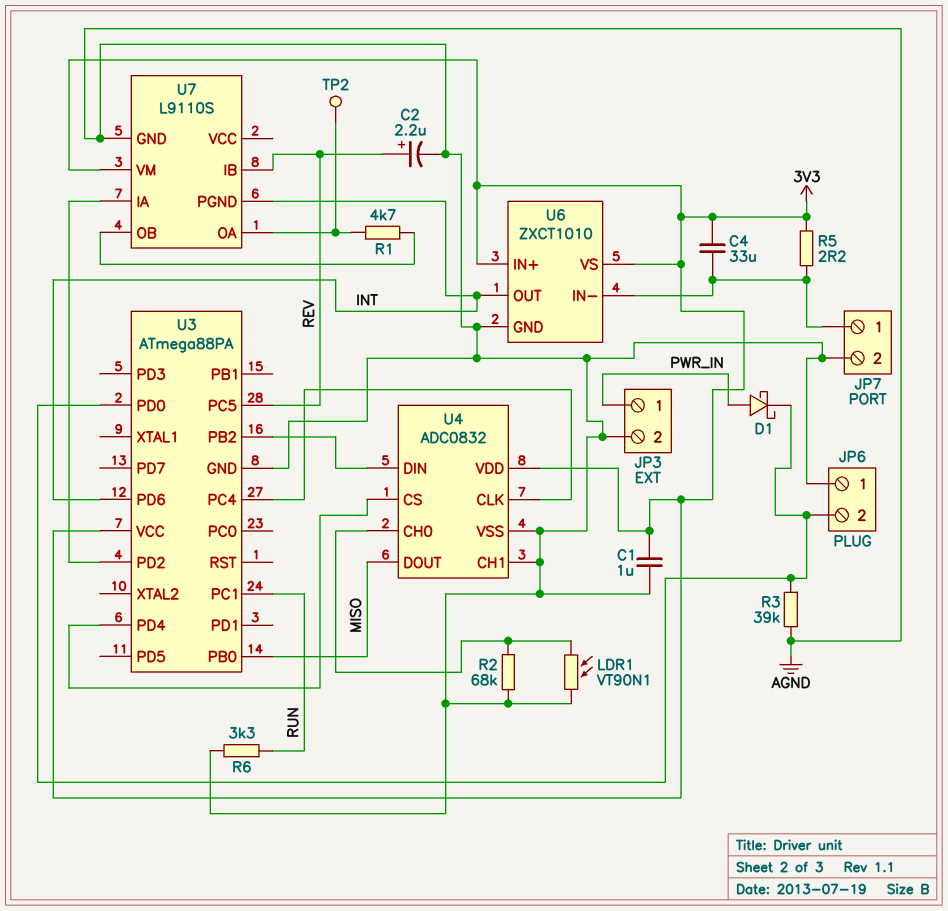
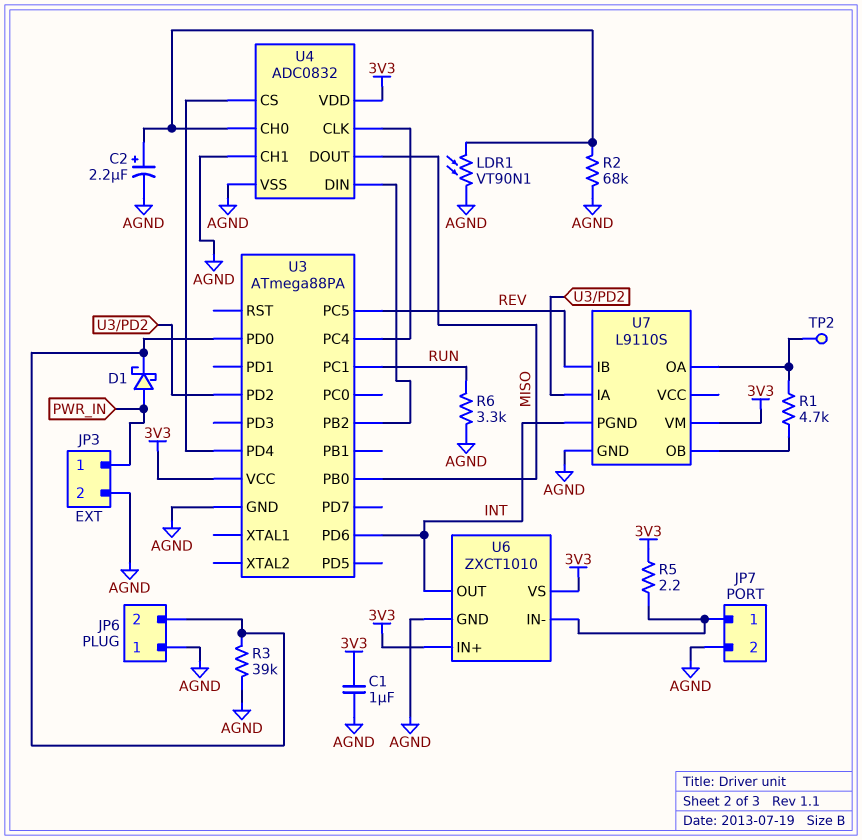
C2: 2.2uF (plus REV, minus AGND) -> 2.2uF (plus U4/CH0, minus AGND)
C4: 33uF (3V3, JP7/1) -> none

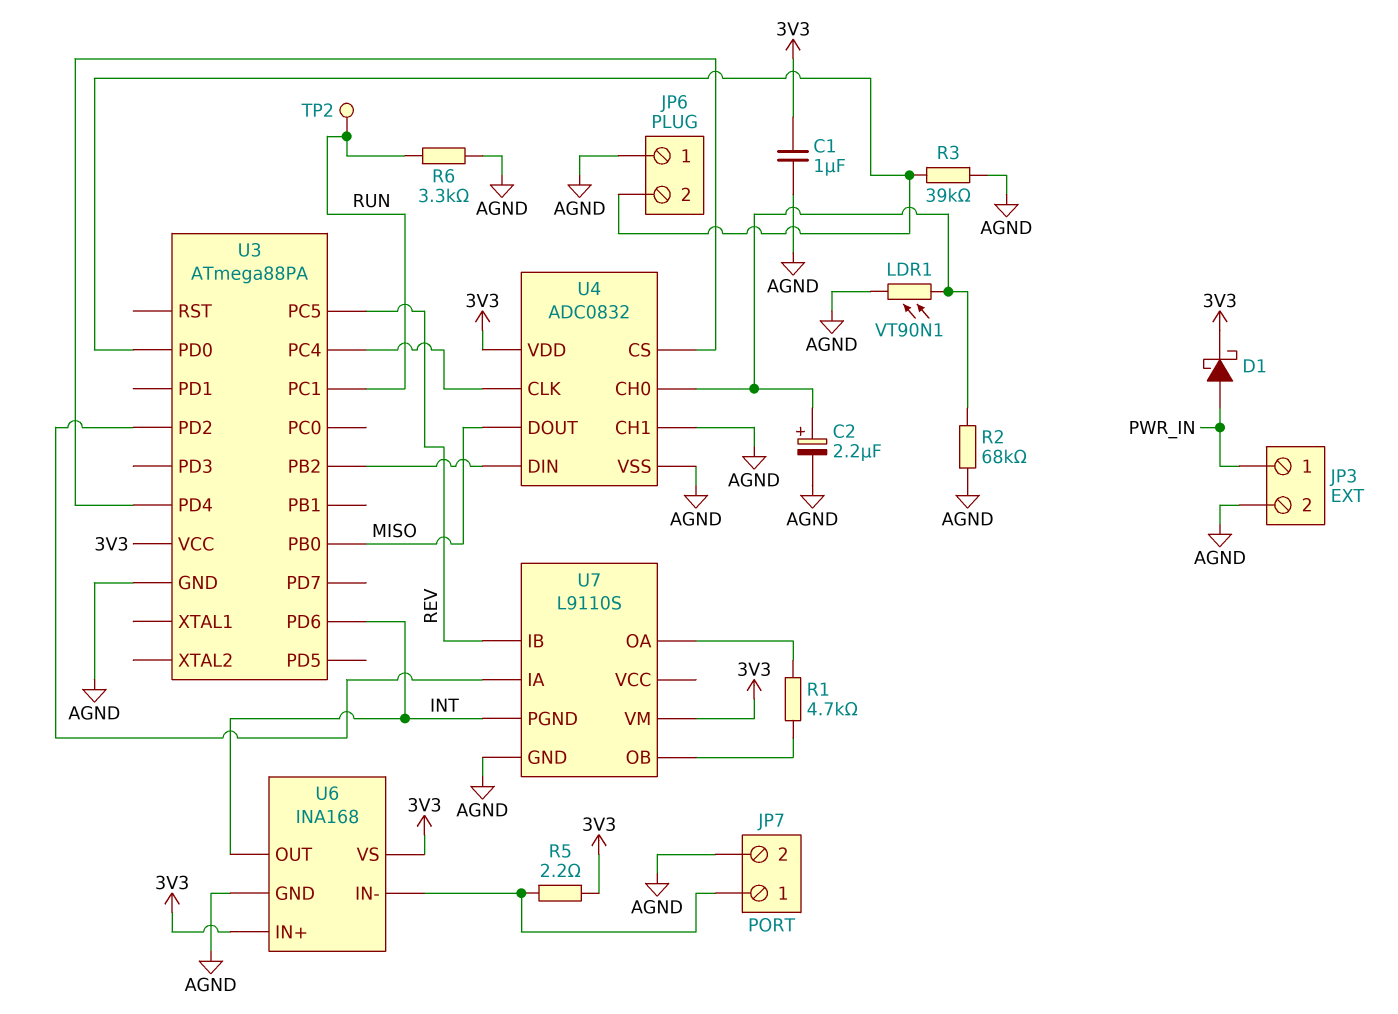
D1: schottky (A PWR_IN, K JP6/2) -> schottky (A PWR_IN, K 3V3)
TP2: test point (U7/OA) -> test point (RUN)
U6: ZXCT1010 -> INA168

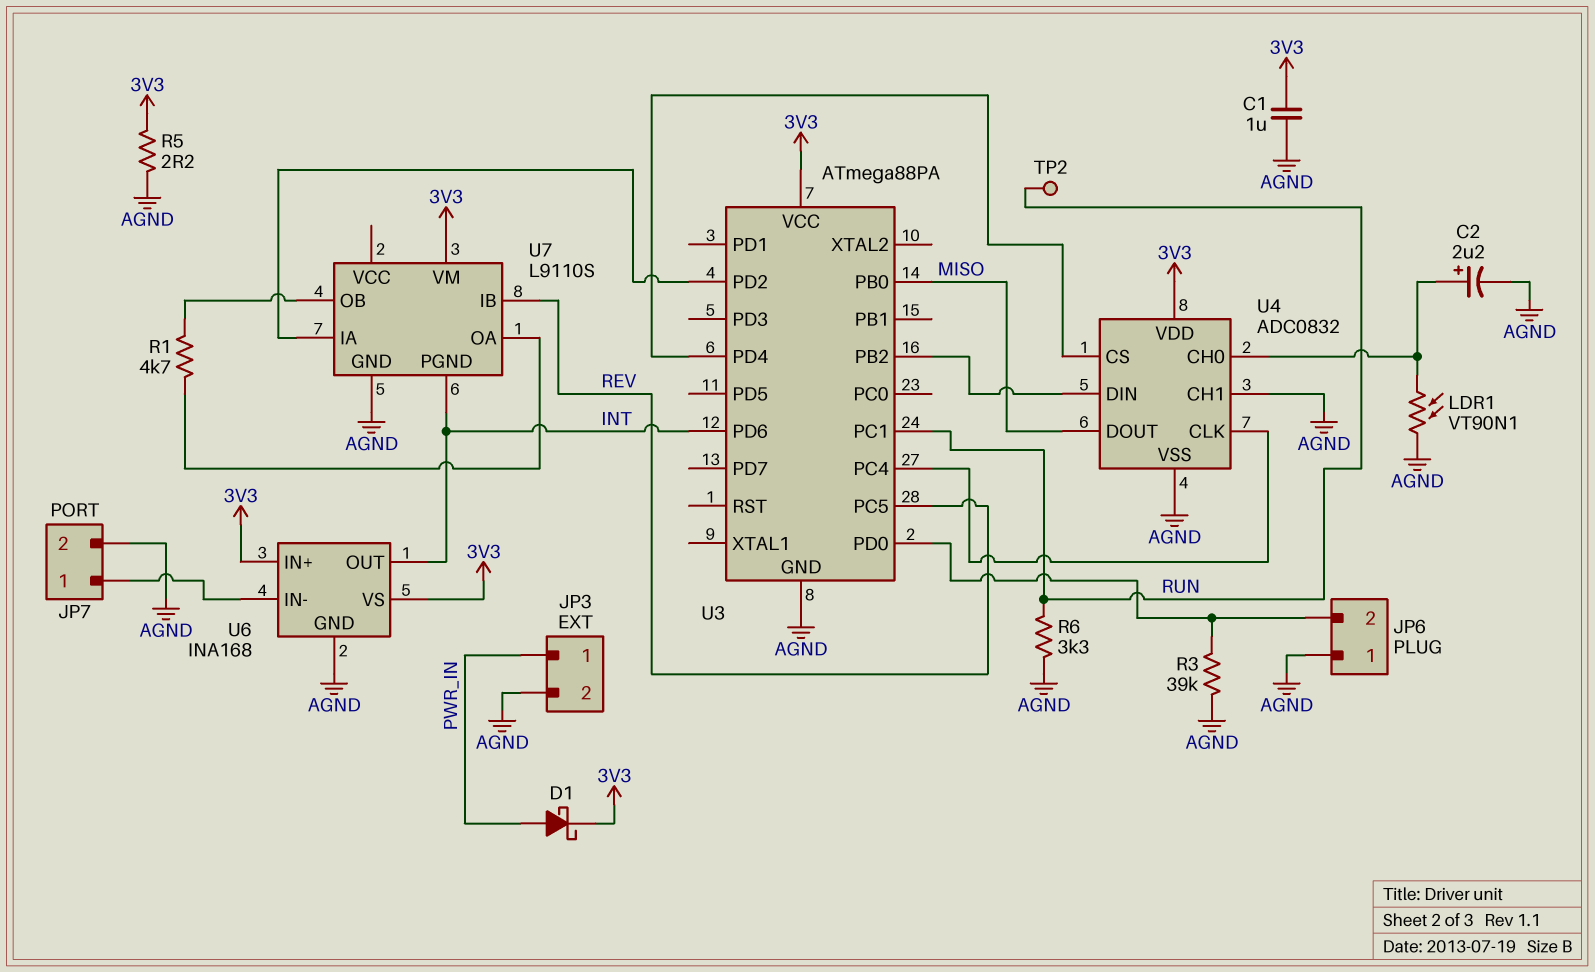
R2: 68k (AGND, U4/CH0) -> none
R5: 2.2 (3V3, JP7/1) -> 2.2 (3V3, AGND)

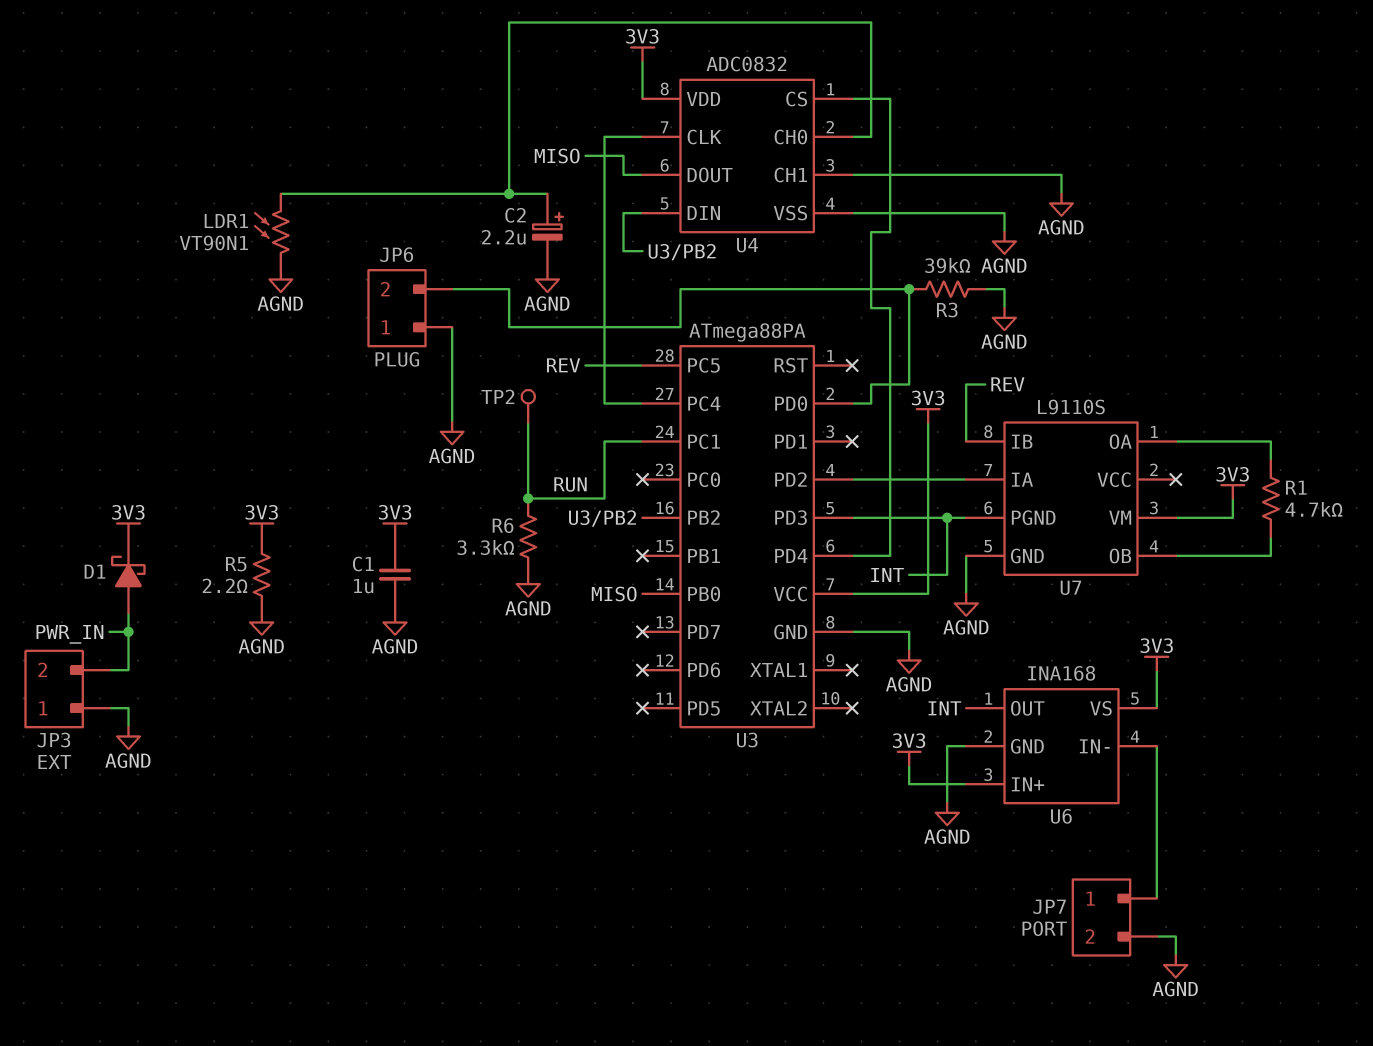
JP3 pin 1: PWR_IN -> AGND
JP3 pin 2: AGND -> PWR_IN
U3 pin PD3: none -> INT
U3 pin PD6: INT -> none

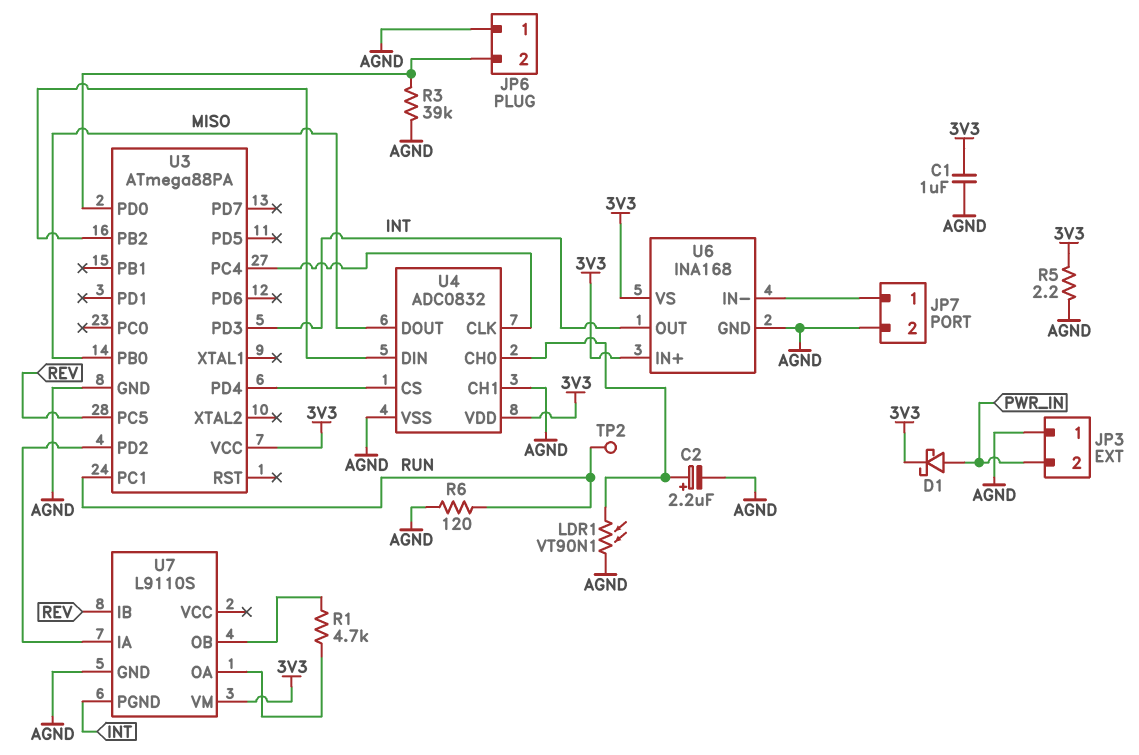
R6: 3.3k (AGND, RUN) -> 120 (AGND, RUN)

